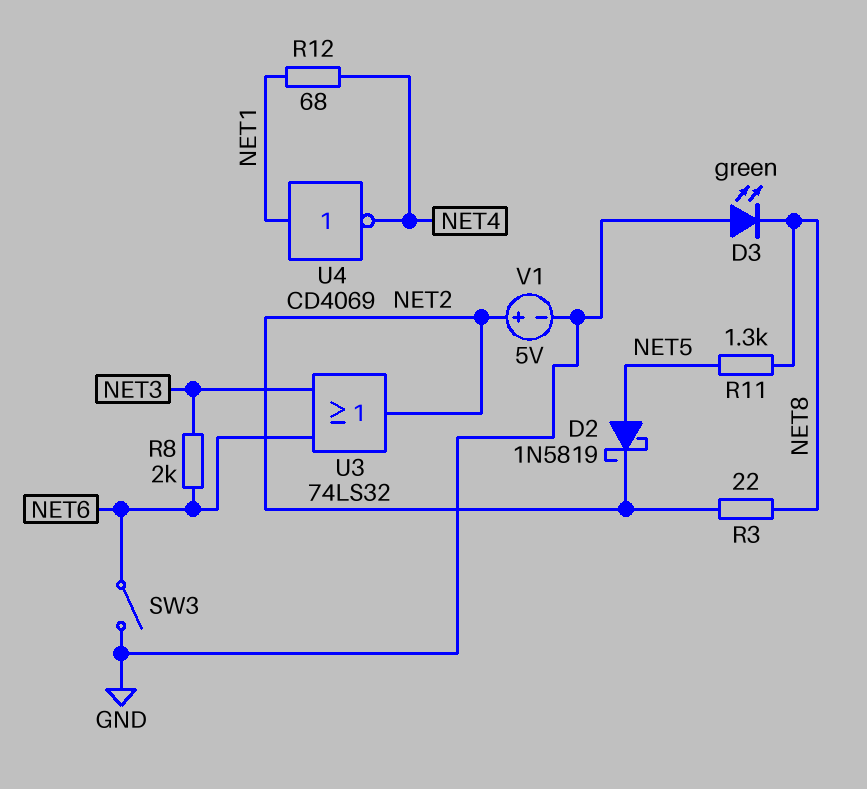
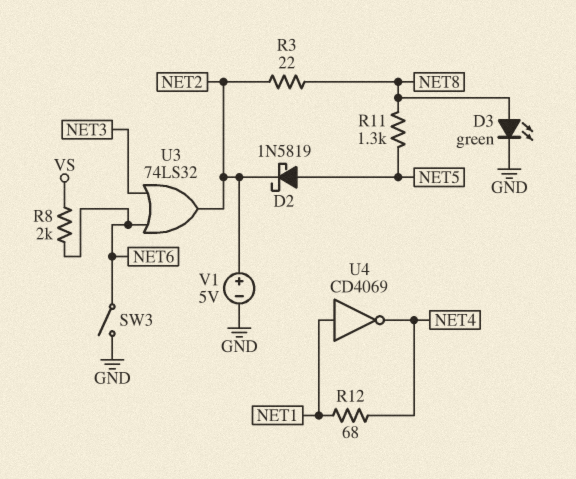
D3: LED green (A GND, K NET8) -> LED green (A NET8, K GND)
R8: 2k (NET3, NET6) -> 2k (NET6, VS)

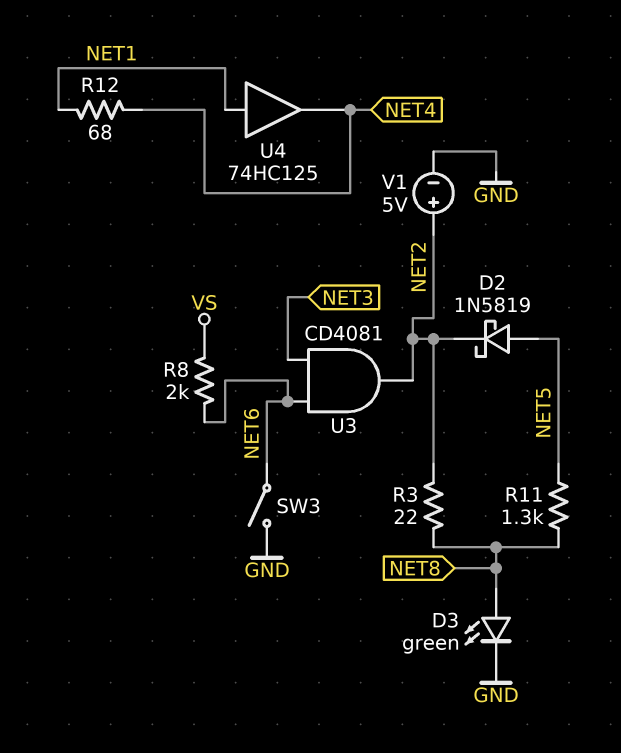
U3: OR 74LS32 (in NET3, in NET6, out NET2) -> AND CD4081 (in NET3, in NET6, out NET2)
U4: NOT CD4069 (in NET1, out NET4) -> buffer 74HC125 (in NET1, out NET4)

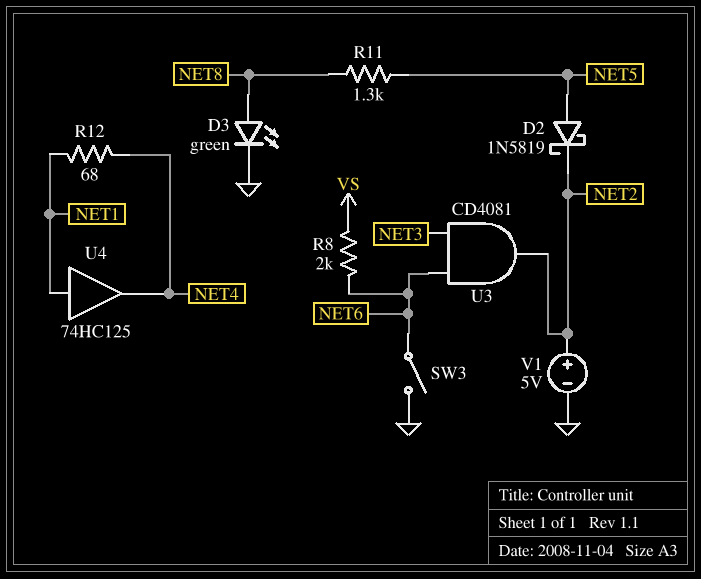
R3: 22 (NET2, NET8) -> none

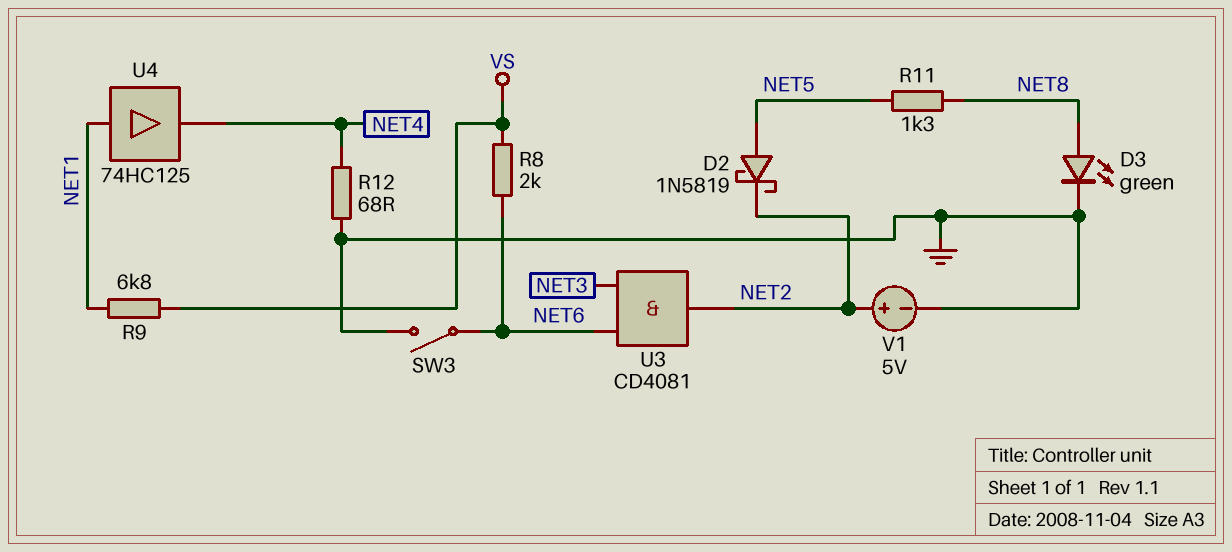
R9: none -> 6.8k (NET1, VS)
R12: 68 (NET1, NET4) -> 68 (GND, NET4)

